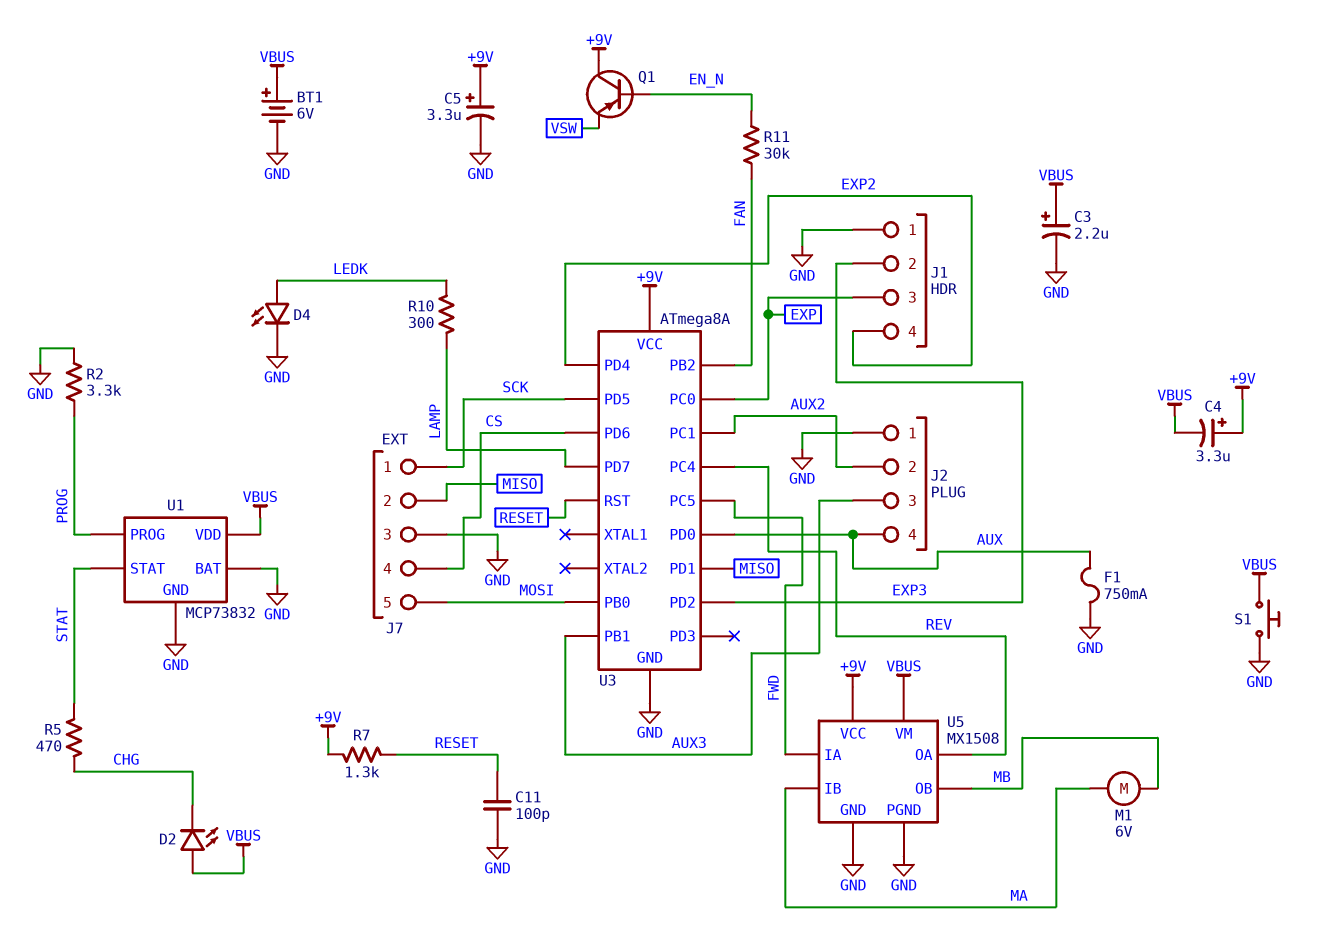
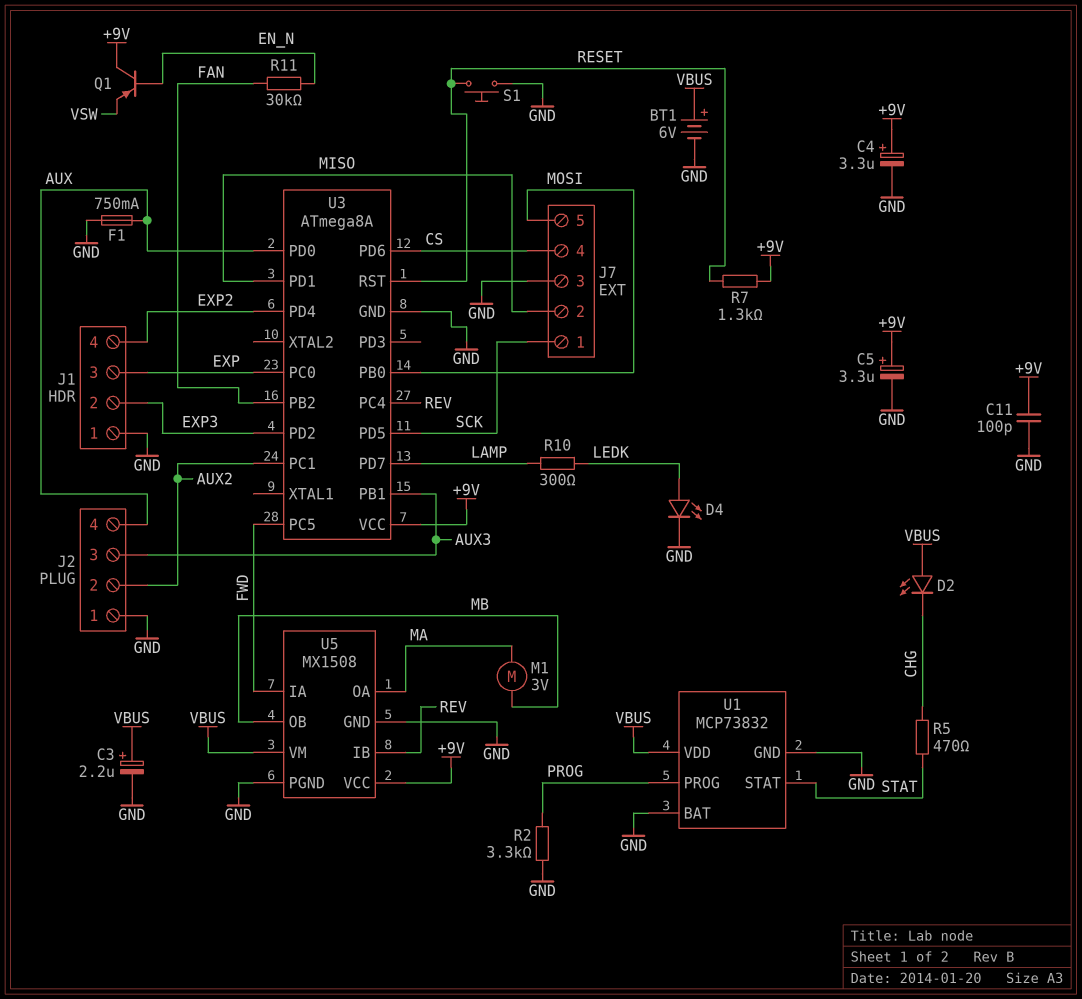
C4: 3.3uF (plus +9V, minus VBUS) -> 3.3uF (plus +9V, minus GND)
C11: 100pF (GND, RESET) -> 100pF (+9V, GND)
M1: motor 6V (MA, MB) -> motor 3V (MA, MB)
S1: button (GND, VBUS) -> button (GND, RESET)
U5 pin IB: MA -> REV
U5 pin OA: REV -> MA

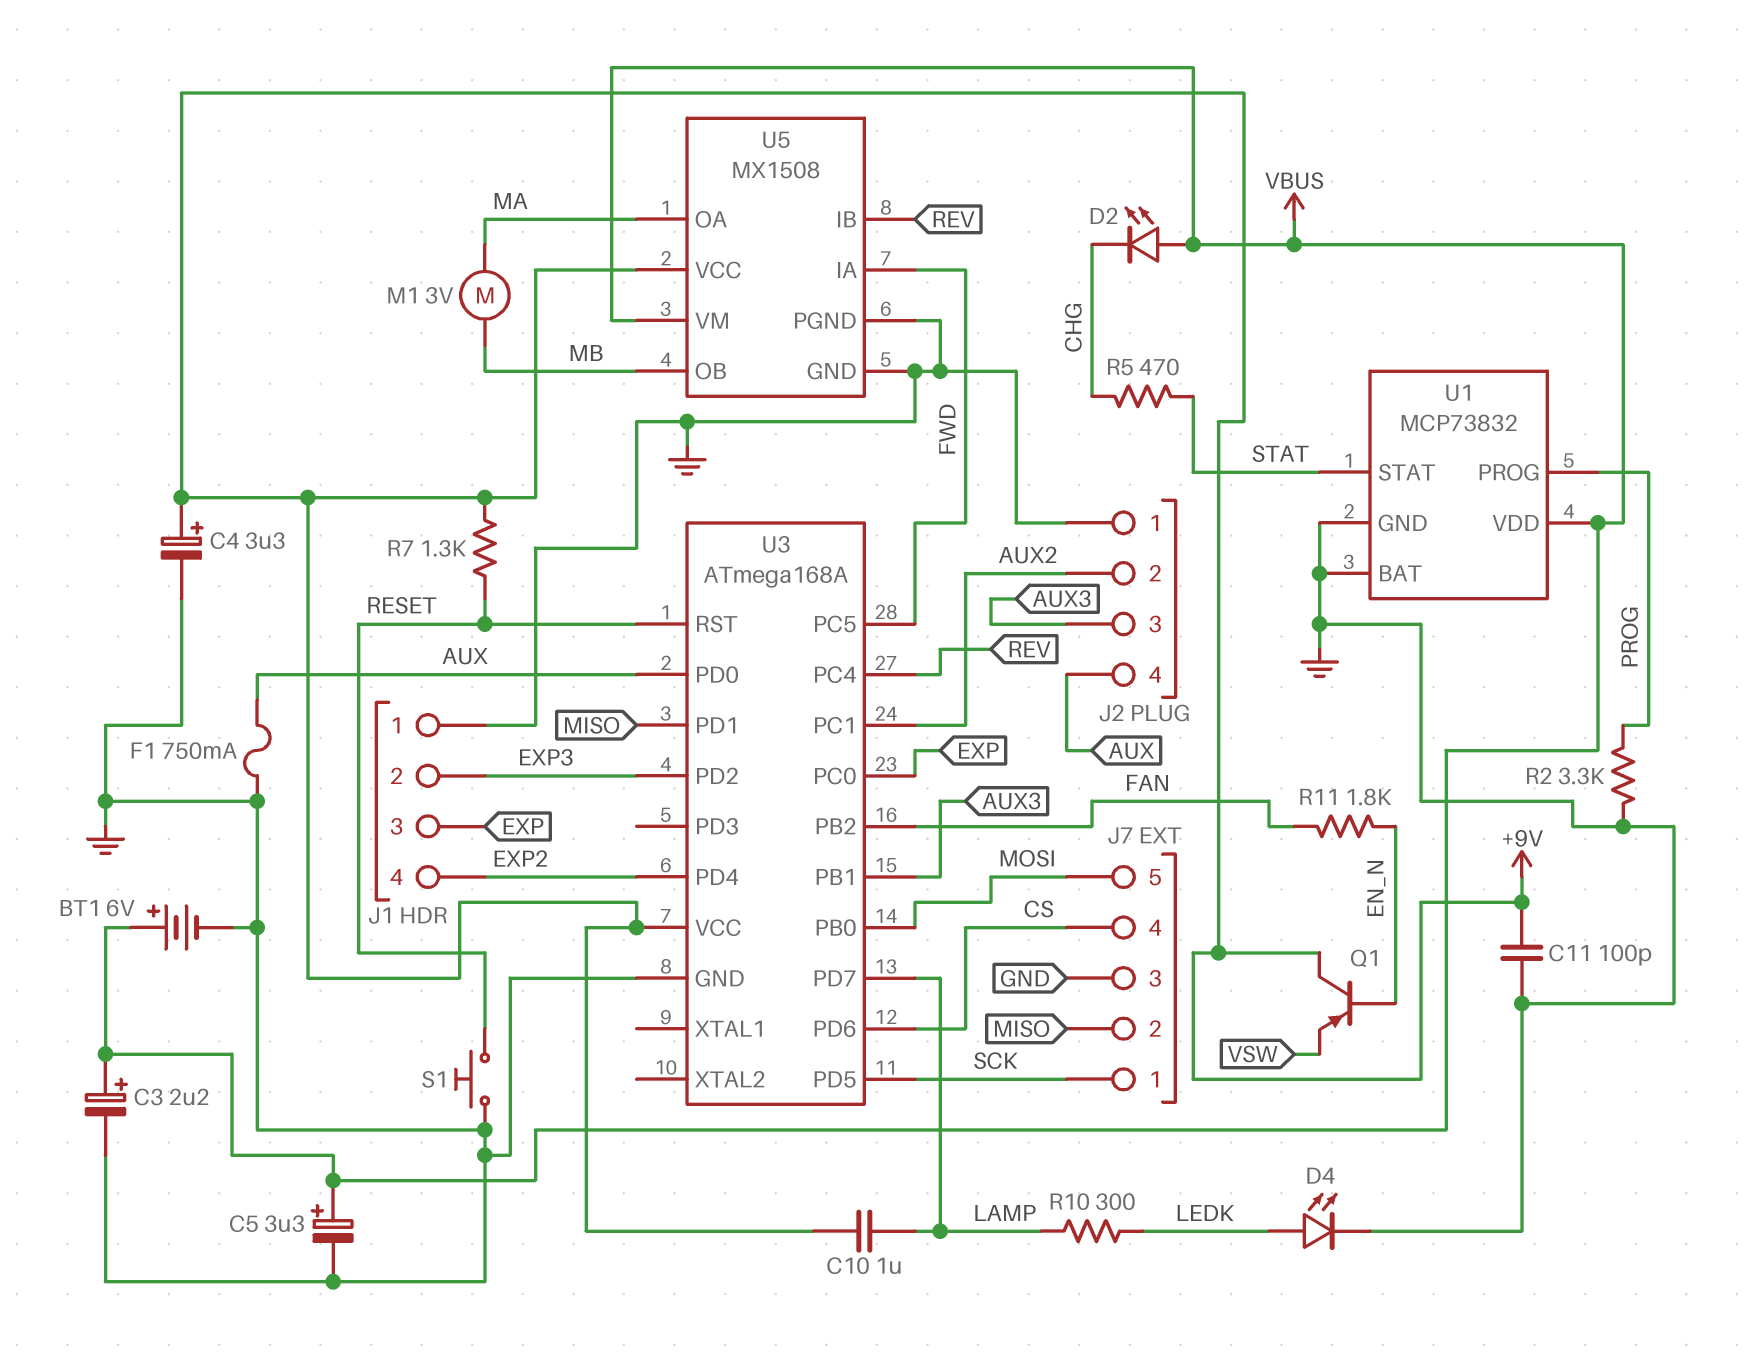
C5: 3.3uF (plus +9V, minus GND) -> 3.3uF (plus VBUS, minus GND)
C10: none -> 1uF (+9V, LAMP)
R11: 30k (EN_N, FAN) -> 1.8k (EN_N, FAN)
U3: ATmega8A -> ATmega168A

